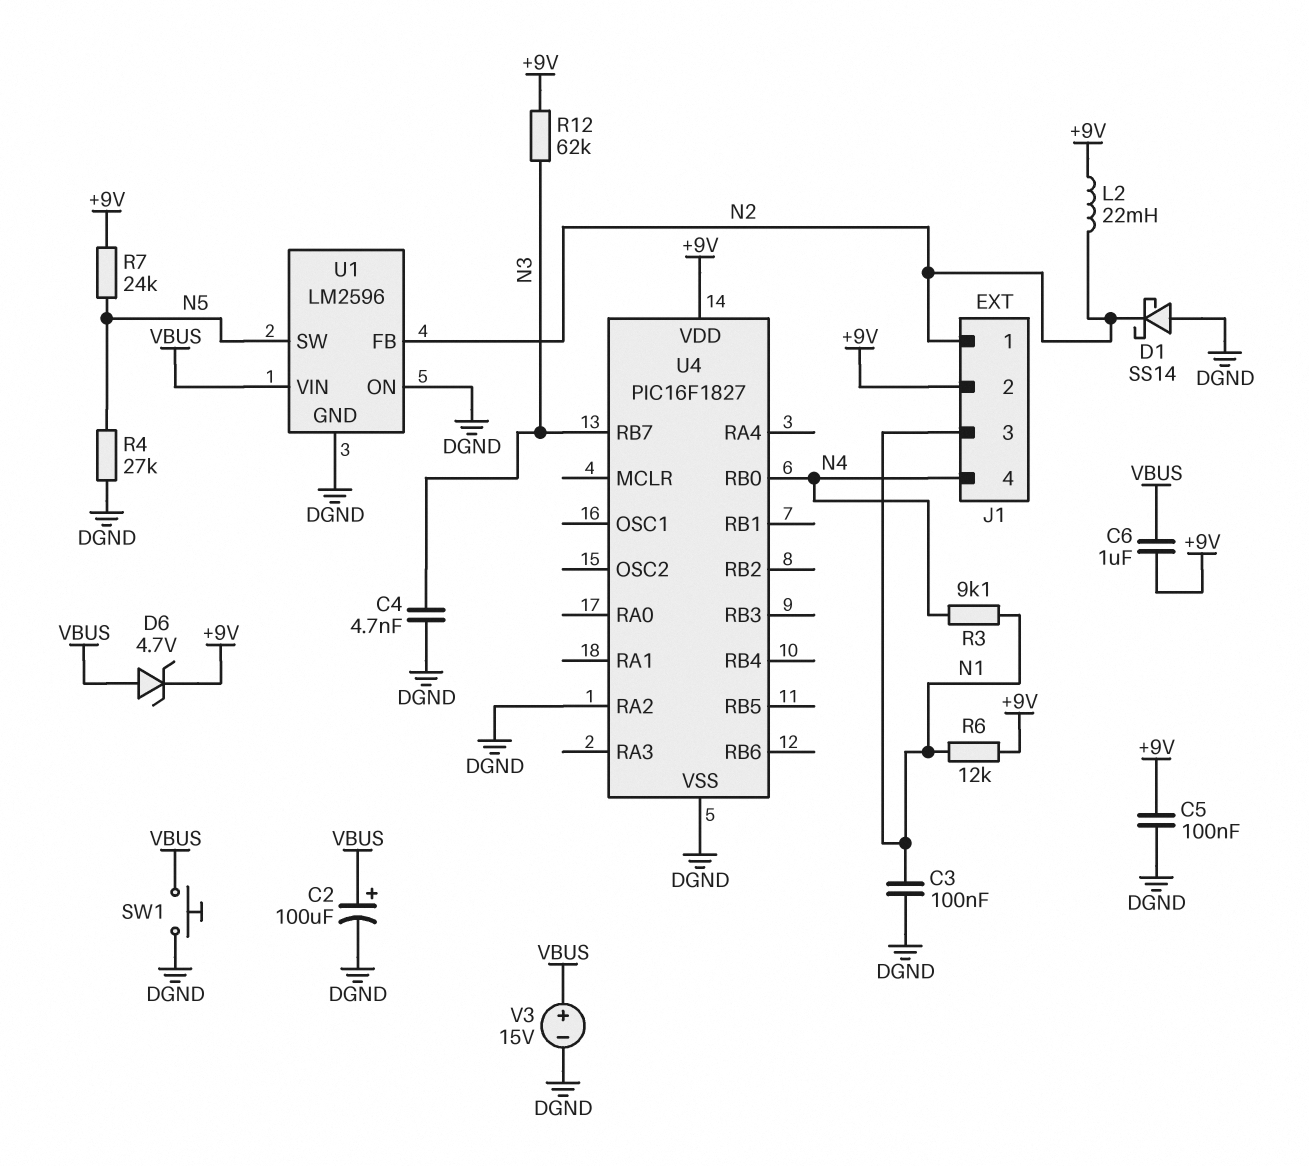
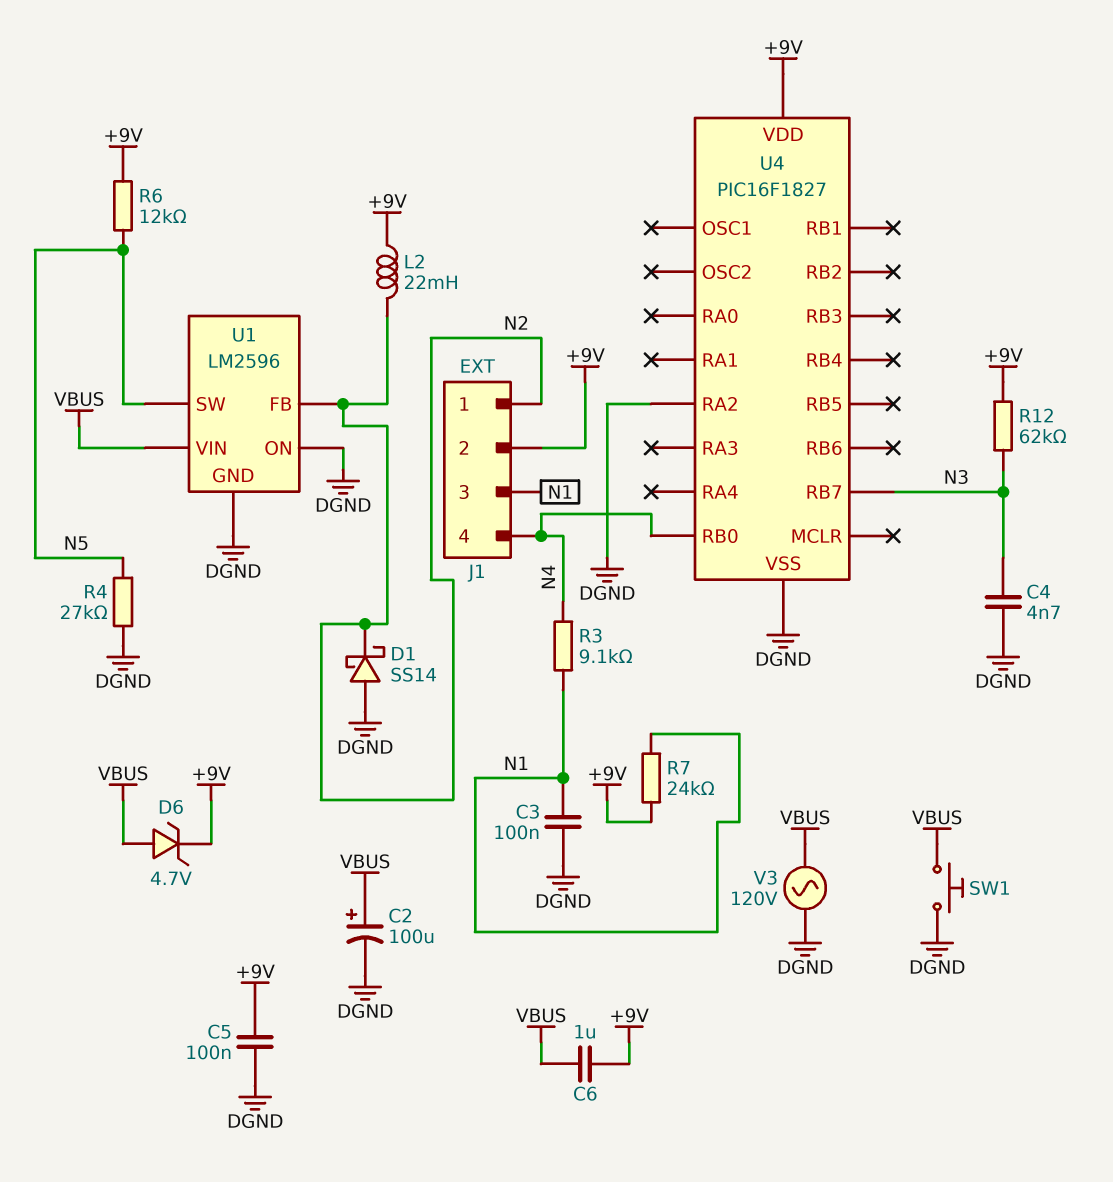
R6: 12k (+9V, N1) -> 12k (+9V, N5)
R7: 24k (+9V, N5) -> 24k (+9V, N1)
V3: 15V (plus VBUS, minus DGND) -> AC 120V (DGND, VBUS)

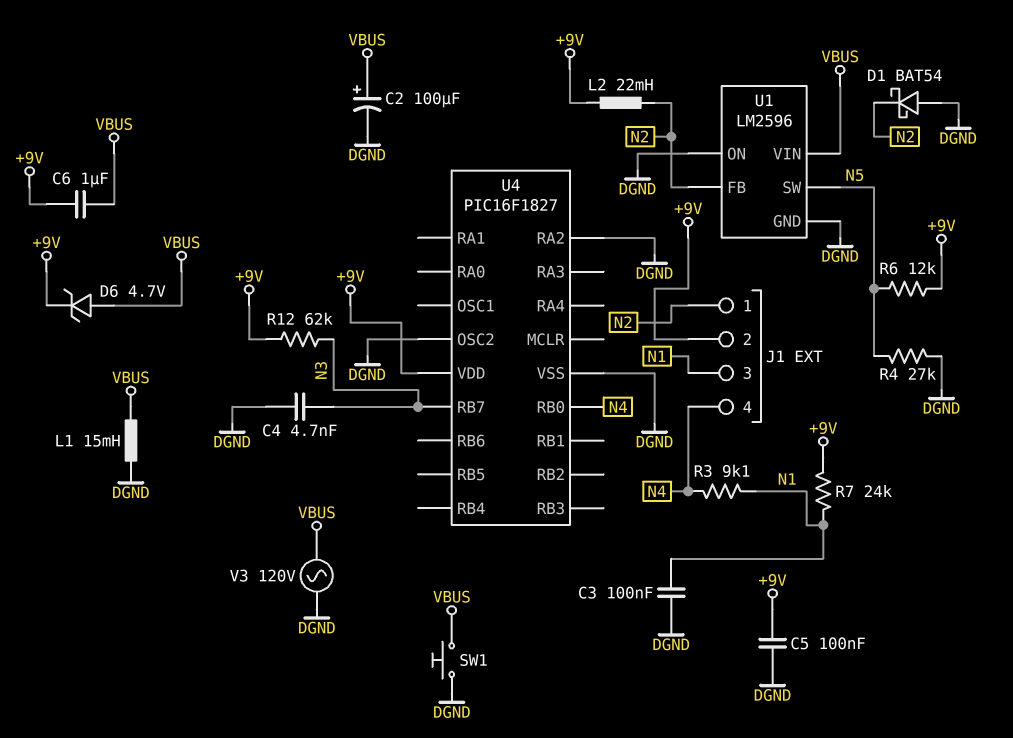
D1: schottky SS14 (A DGND, K N2) -> schottky BAT54 (A DGND, K N2)
L1: none -> 15mH (DGND, VBUS)
U4 pin OSC2: none -> DGND

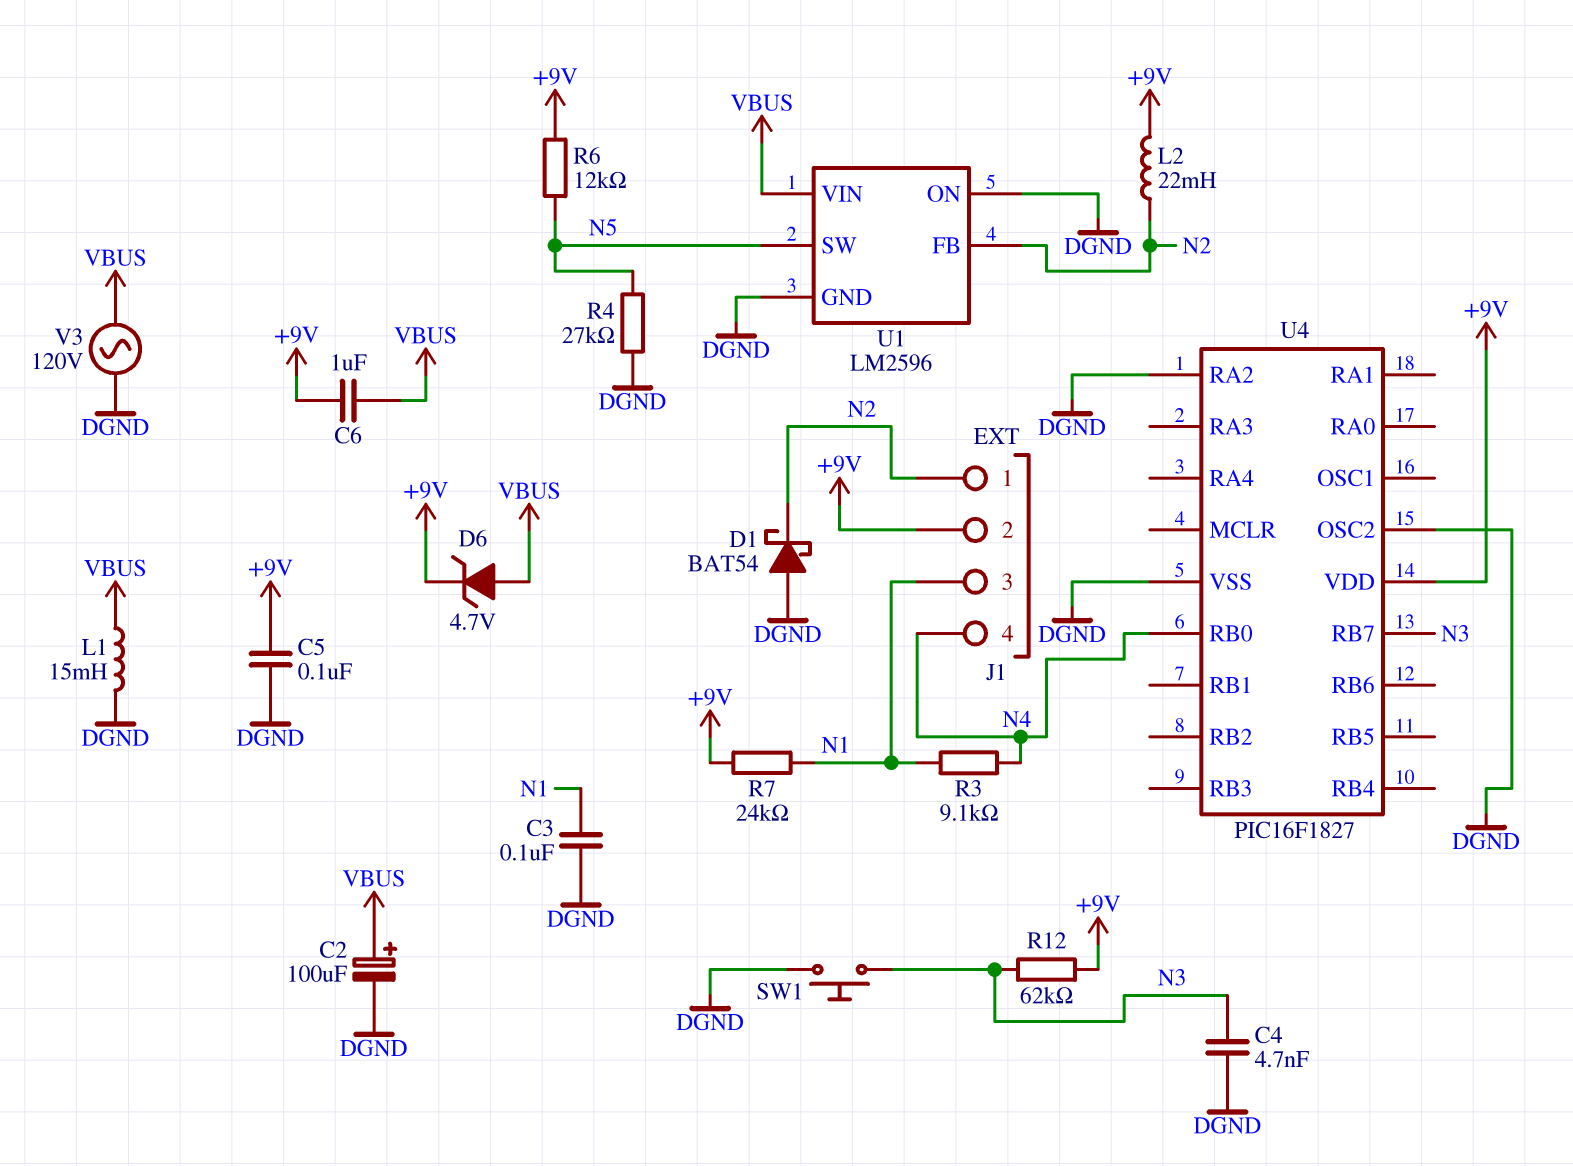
SW1: button (DGND, VBUS) -> button (DGND, N3)

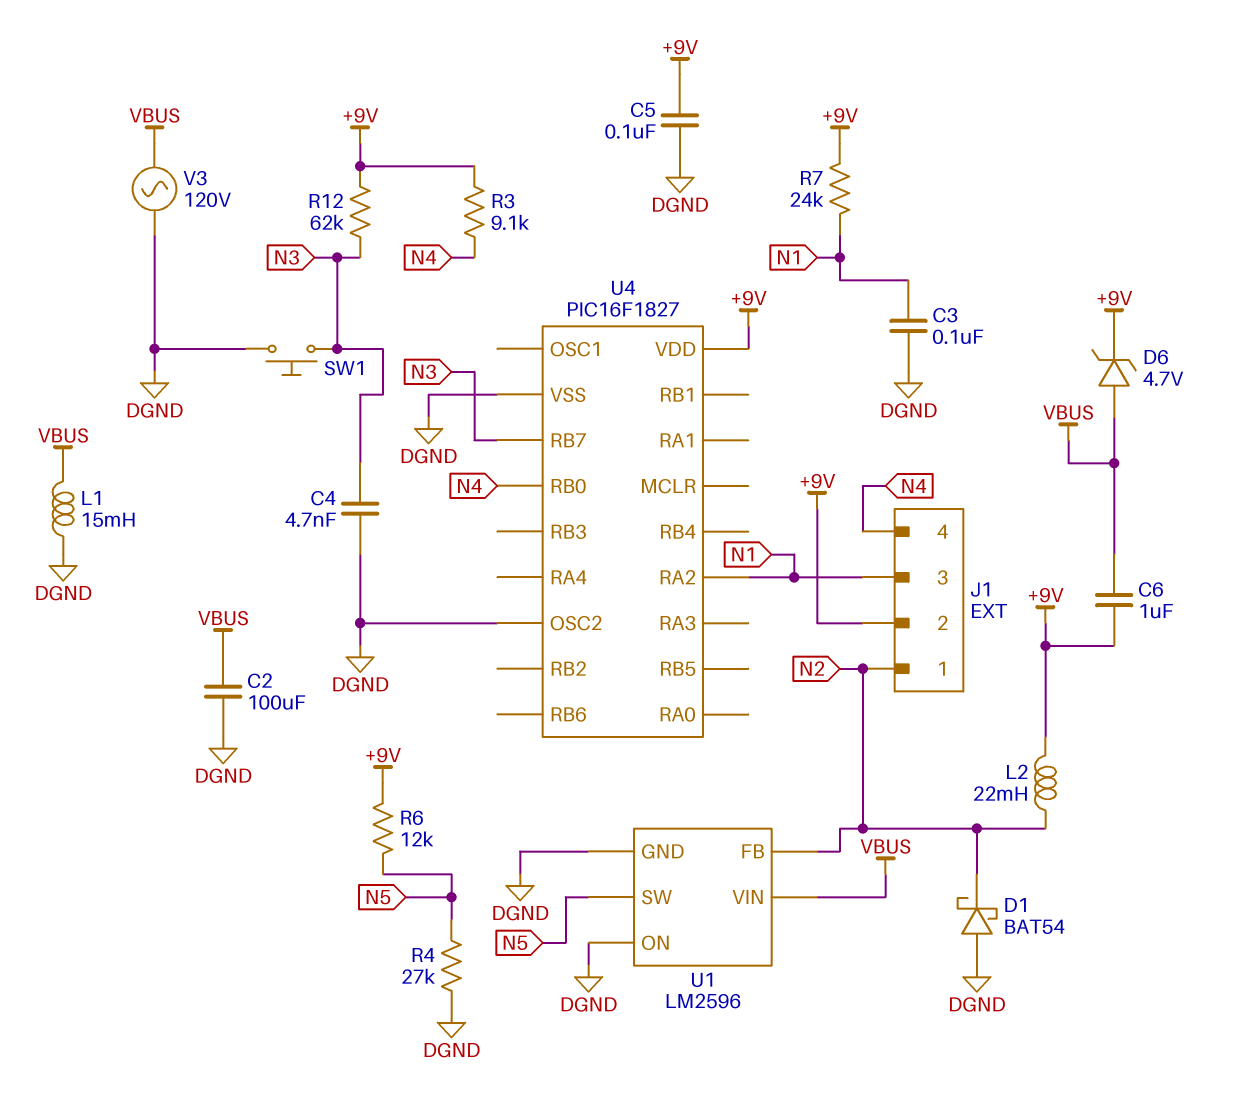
C2: 100uF (plus VBUS, minus DGND) -> 100uF (DGND, VBUS)
R3: 9.1k (N1, N4) -> 9.1k (+9V, N4)
U4 pin RA2: DGND -> N1

